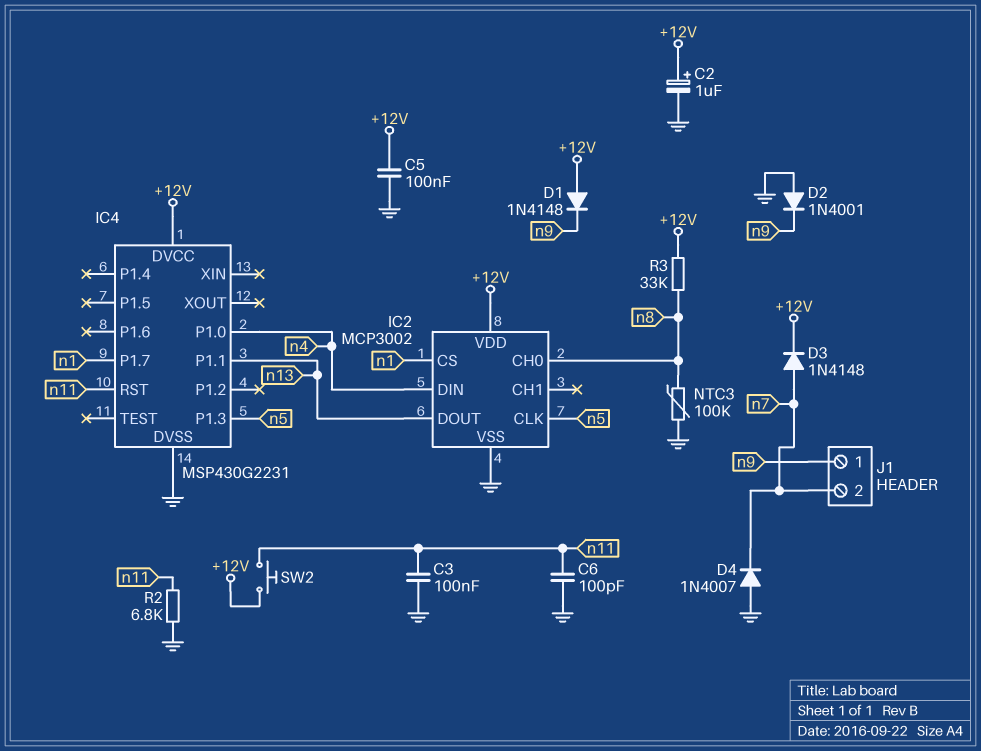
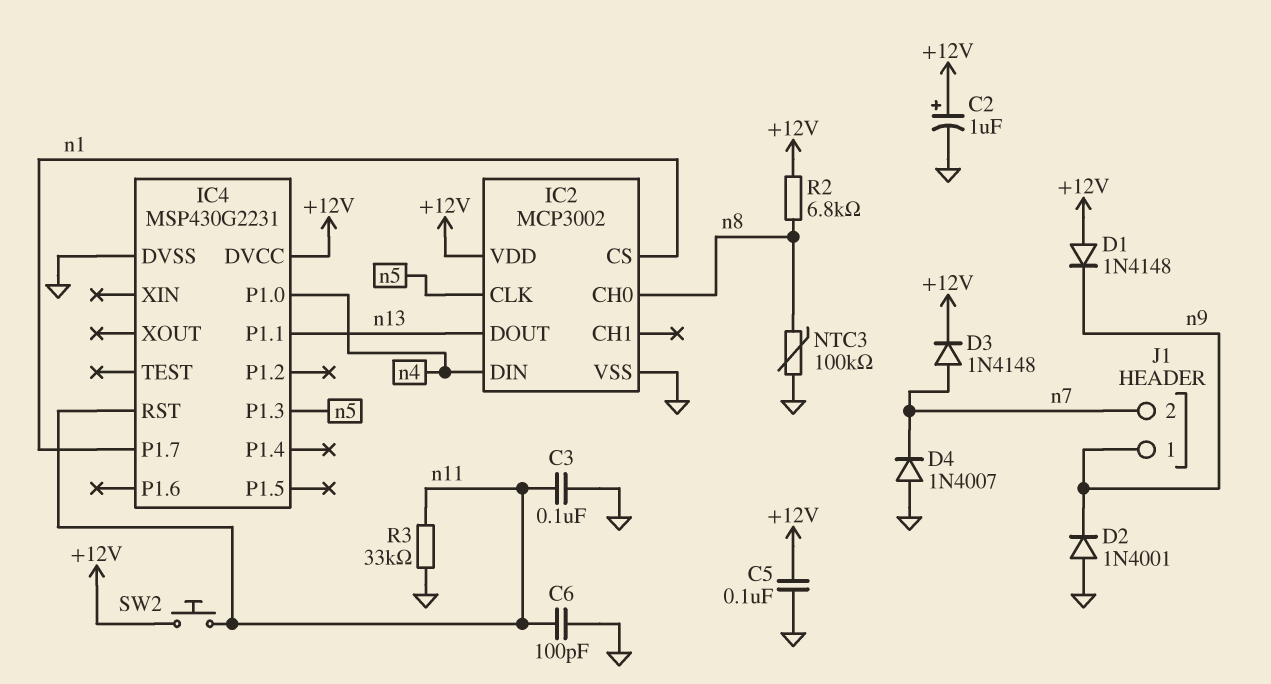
R2: 6.8k (GND, n11) -> 6.8k (+12V, n8)
R3: 33k (+12V, n8) -> 33k (GND, n11)

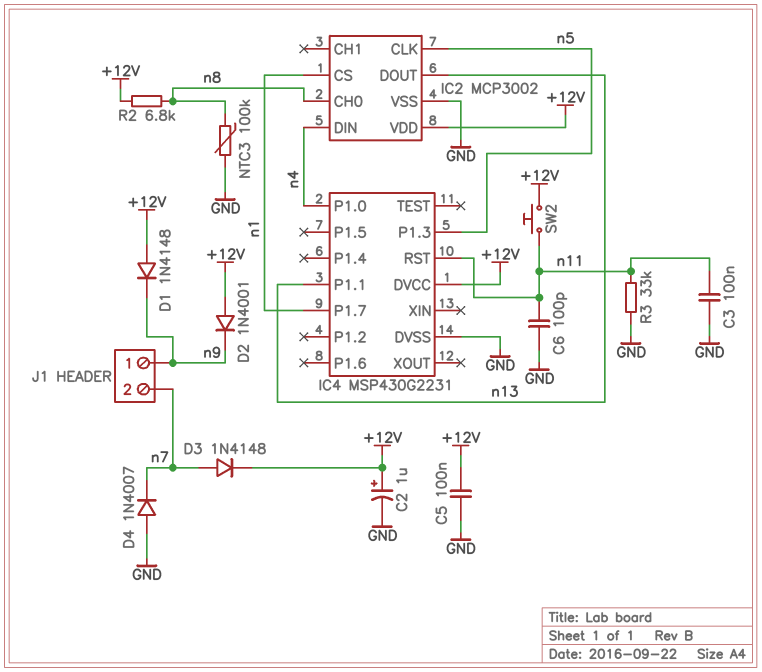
D2: diode 1N4001 (A GND, K n9) -> diode 1N4001 (A +12V, K n9)

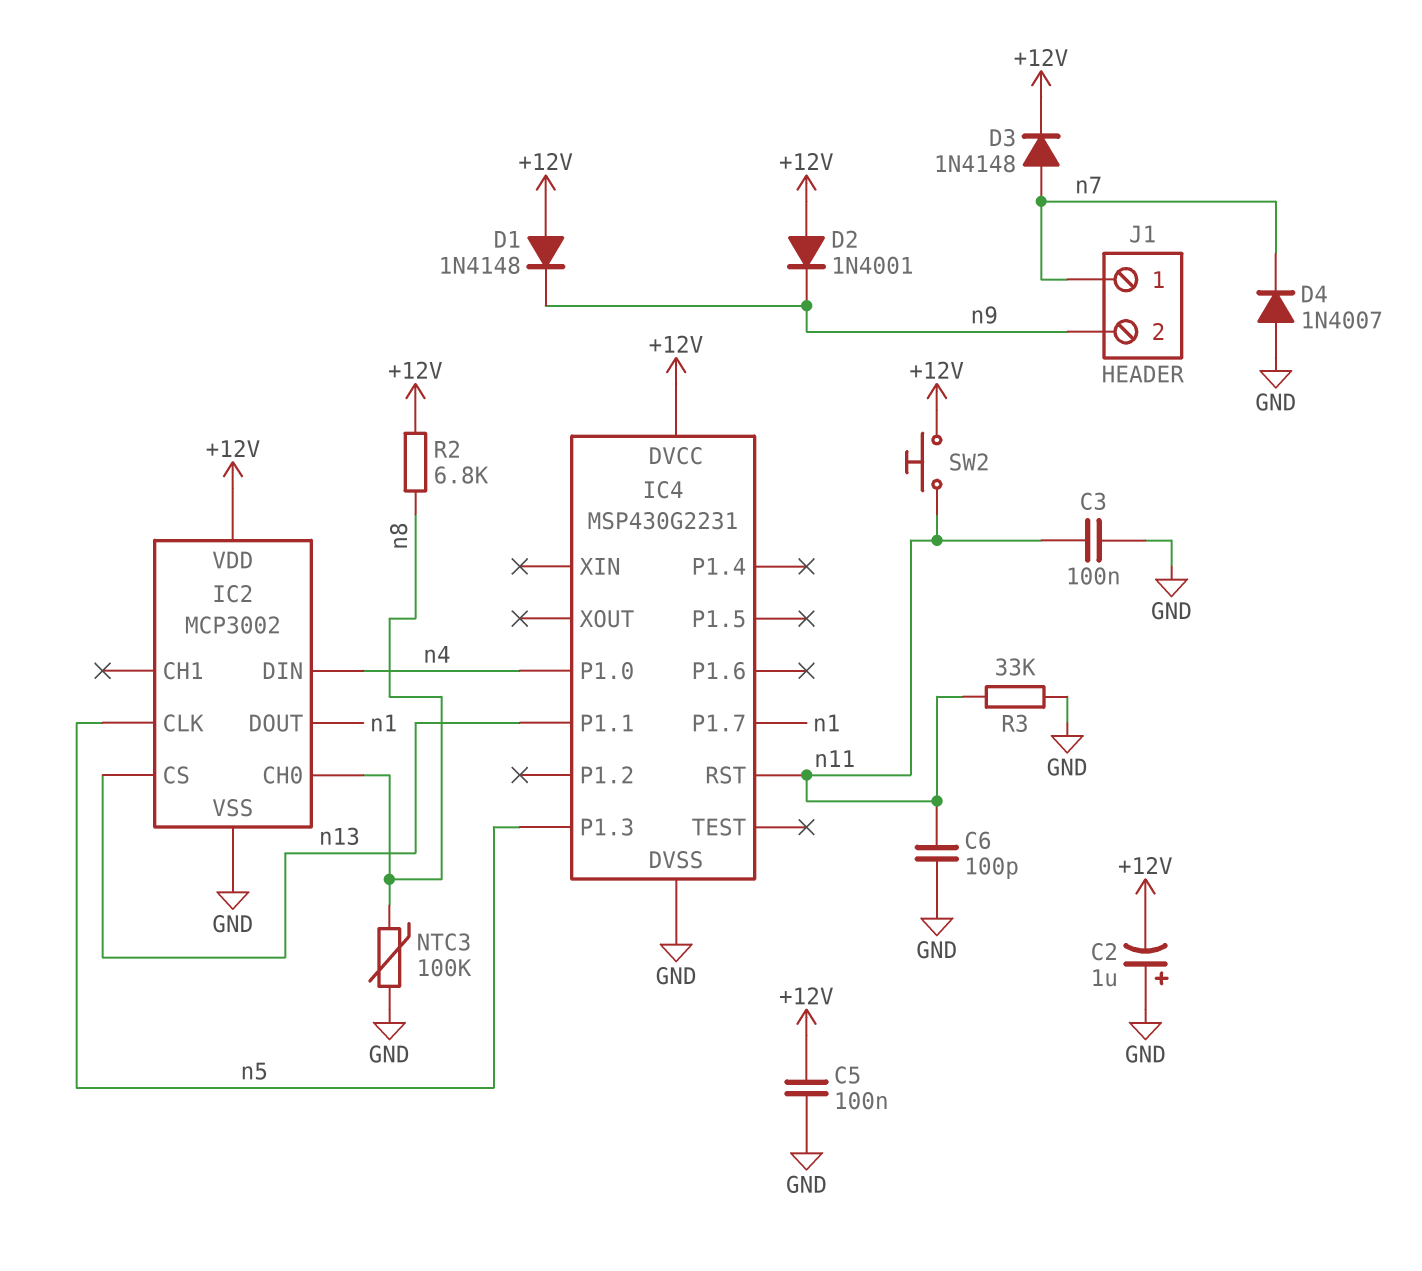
C2: 1uF (plus +12V, minus GND) -> 1uF (plus GND, minus +12V)
IC2 pin CS: n1 -> n13
IC2 pin DOUT: n13 -> n1
J1 pin 1: n9 -> n7
J1 pin 2: n7 -> n9

